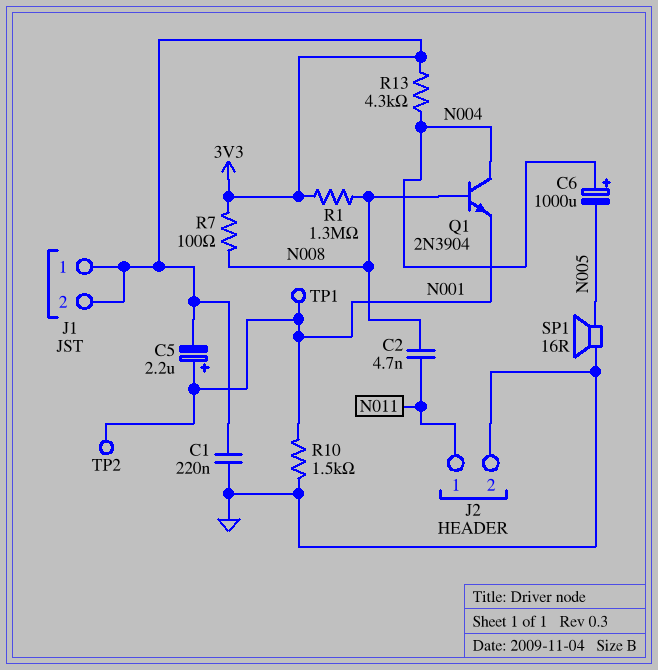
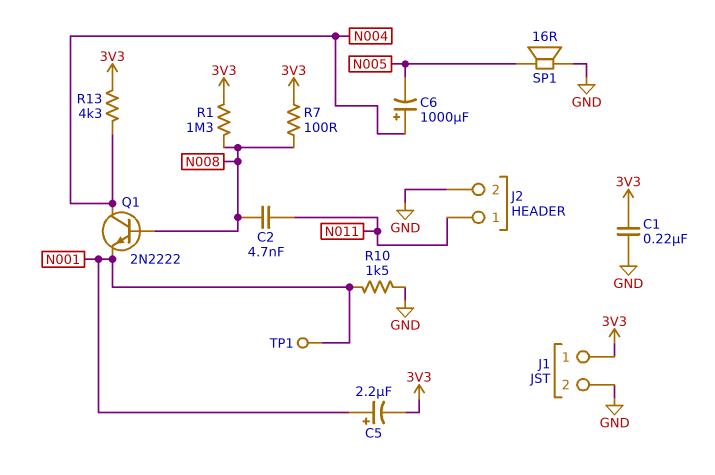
J1 pin 2: 3V3 -> GND
Q1: NPN 2N3904 (B N008, C N004, E N001) -> NPN 2N2222 (B N008, C N004, E N001)
TP2: test point (N001) -> none

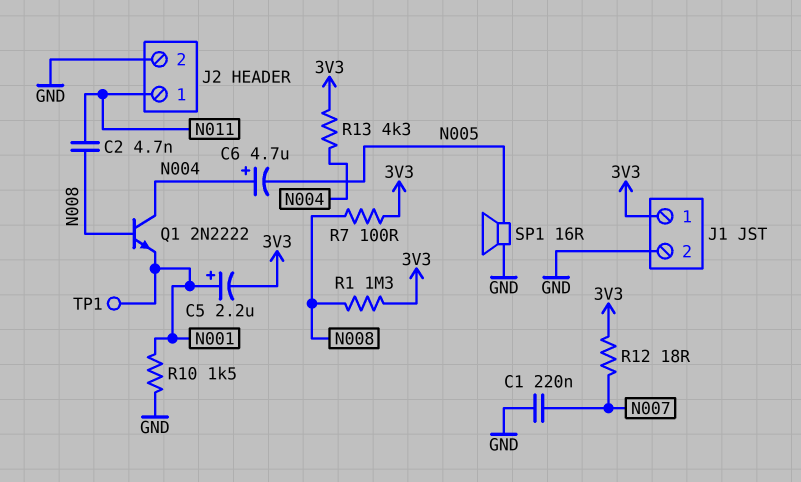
C1: 220nF (3V3, GND) -> 220nF (GND, N007)
C6: 1000uF (plus N004, minus N005) -> 4.7uF (plus N004, minus N005)
R12: none -> 18 (3V3, N007)

